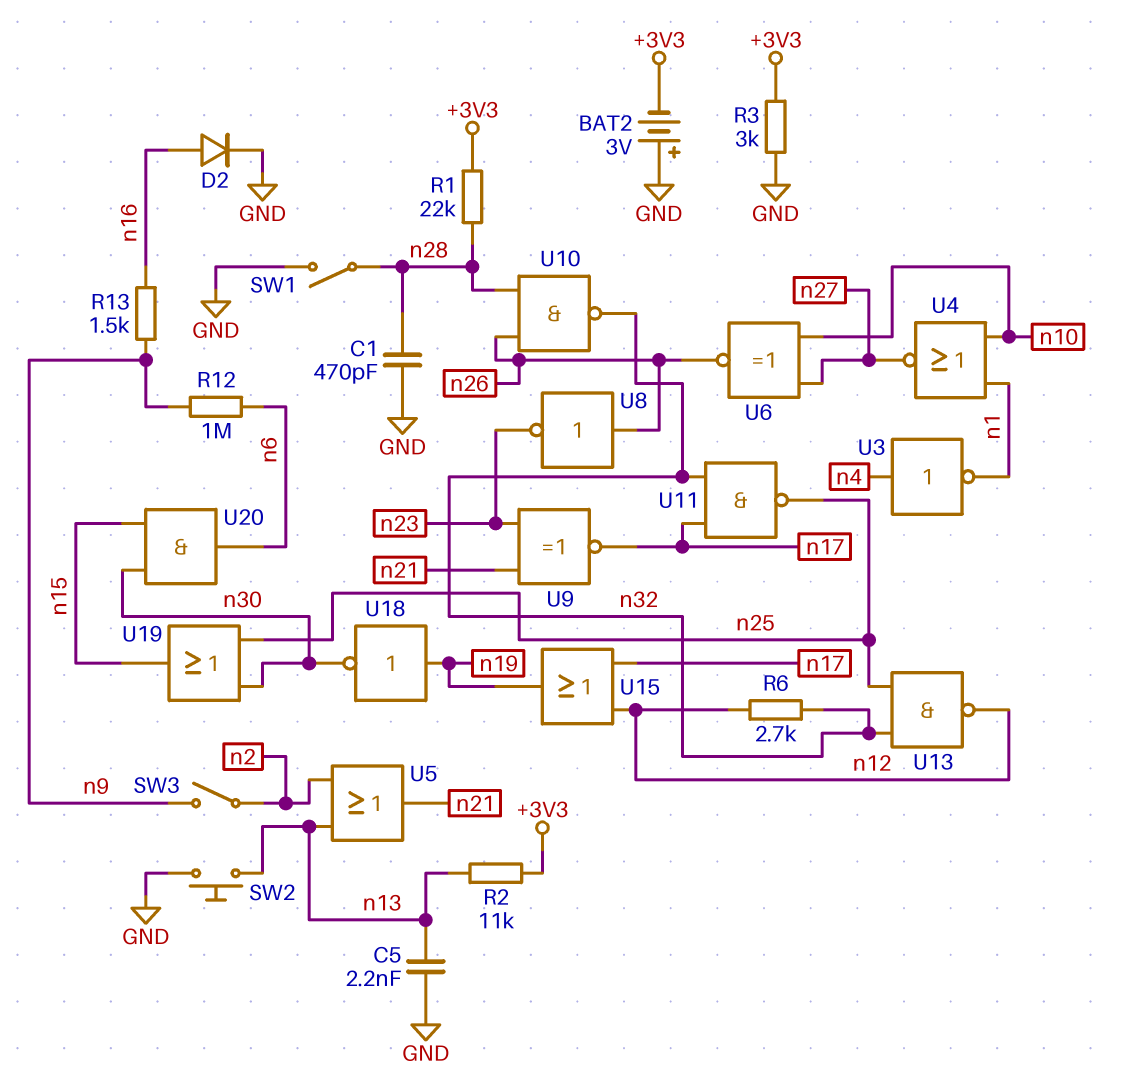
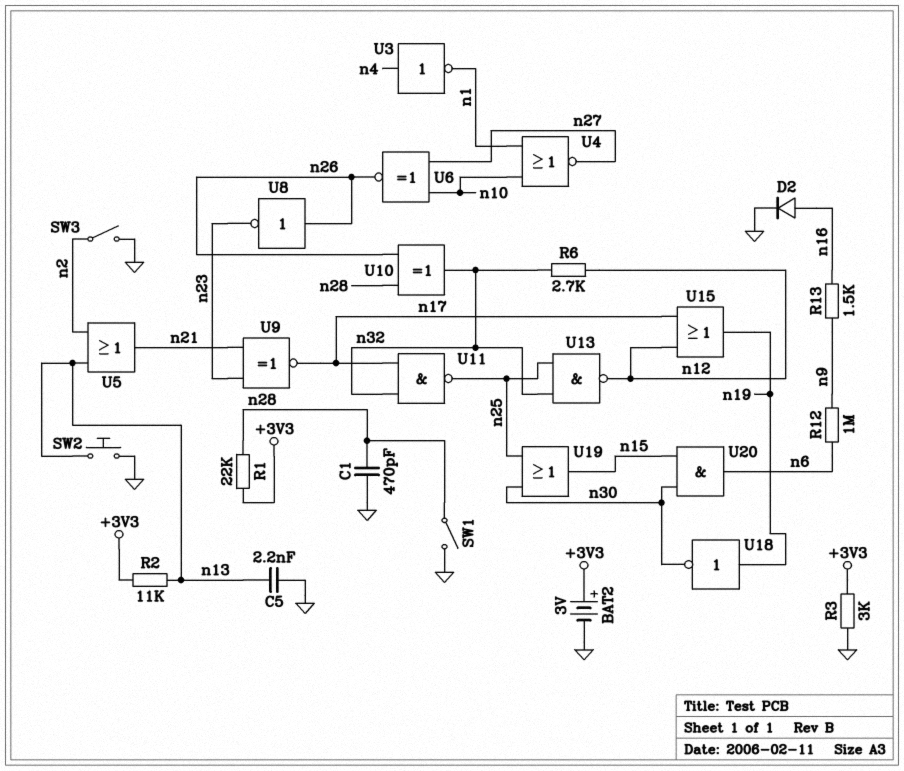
BAT2: 3V (plus GND, minus +3V3) -> 3V (plus +3V3, minus GND)
SW3: switch (n2, n9) -> switch (GND, n2)
U10: NAND (in n26, in n28, out n32) -> XOR (in n26, in n28, out n32)

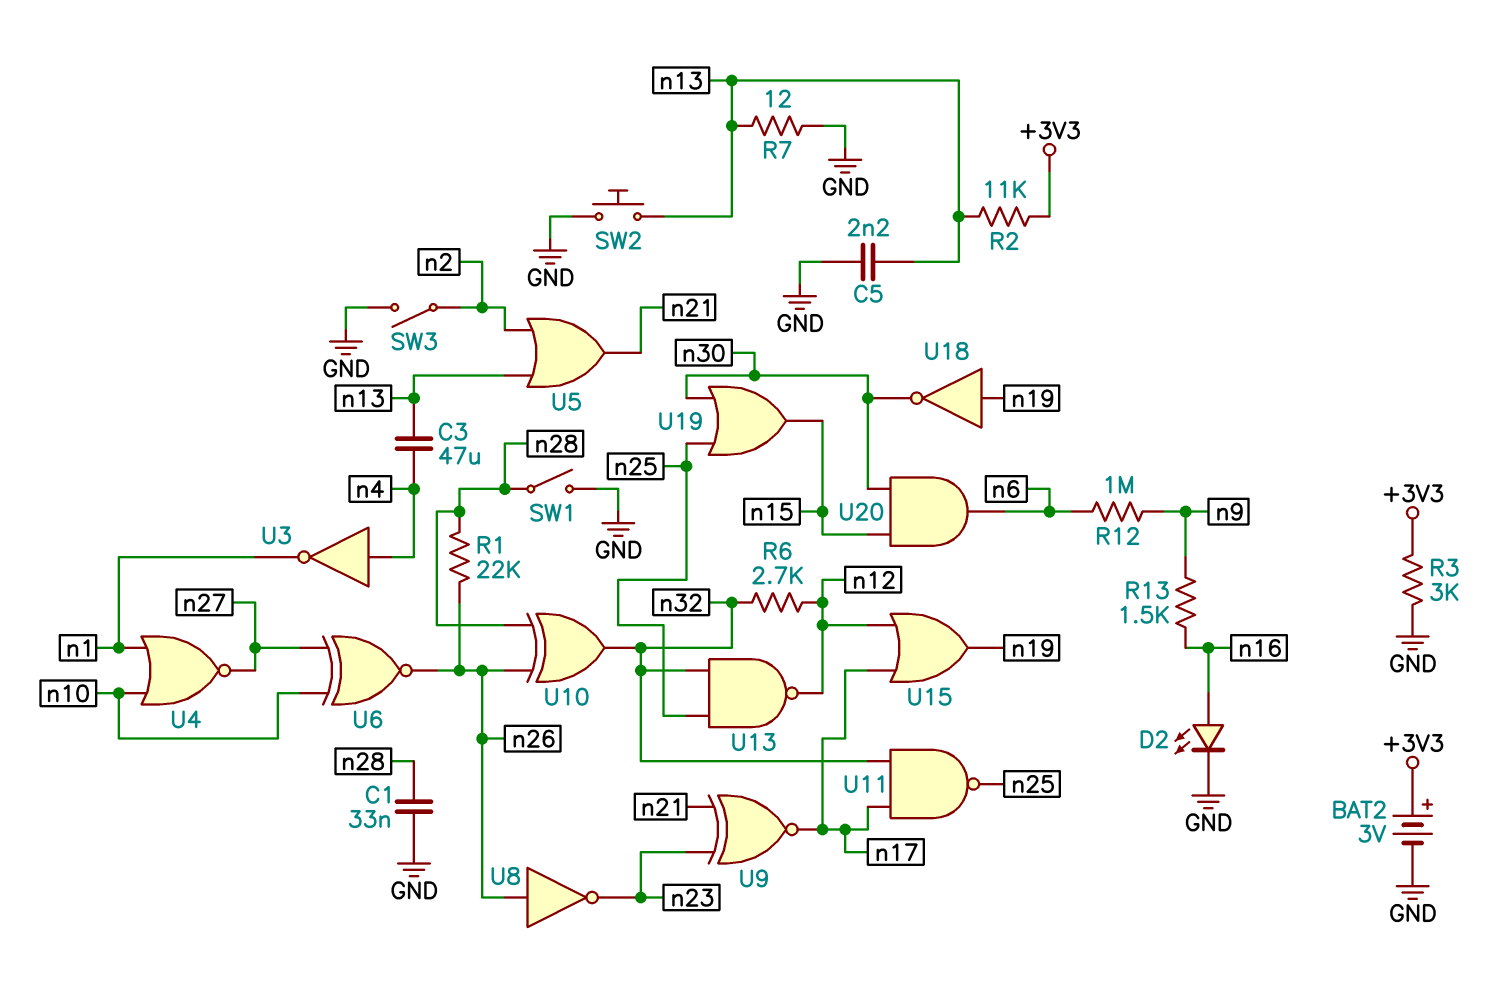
C1: 470pF (GND, n28) -> 33nF (GND, n28)
C3: none -> 47uF (n4, n13)
D2: diode (A n16, K GND) -> LED (A n16, K GND)
R1: 22k (+3V3, n28) -> 22k (n26, n28)
R7: none -> 12 (GND, n13)

